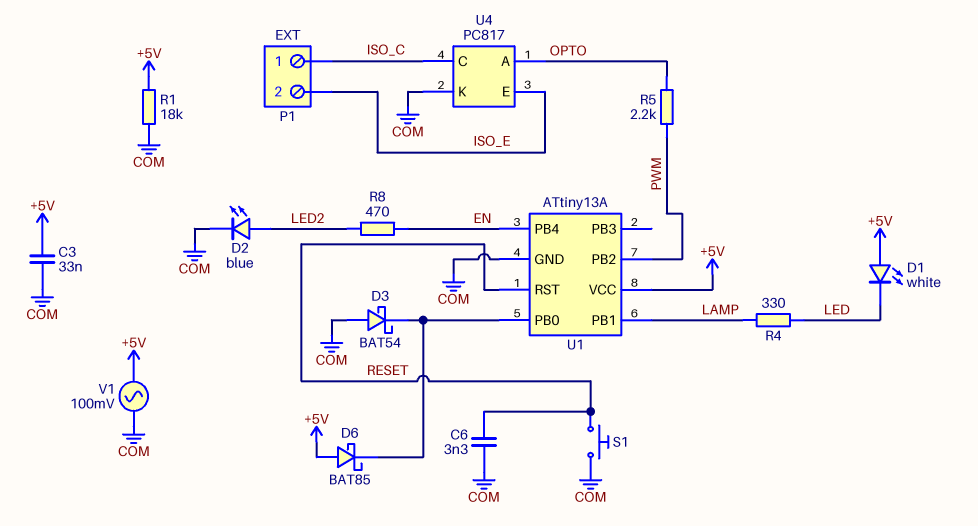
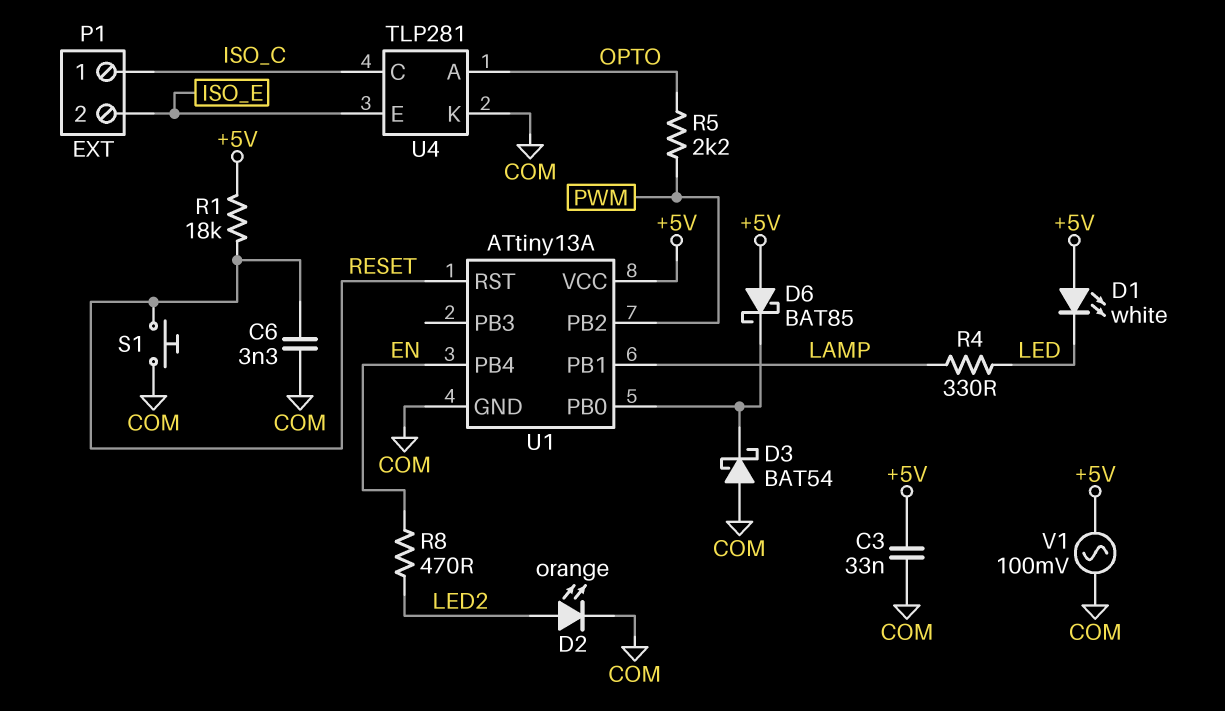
D2: LED blue (A LED2, K COM) -> LED orange (A LED2, K COM)
R1: 18k (+5V, COM) -> 18k (+5V, RESET)
U4: PC817 -> TLP281

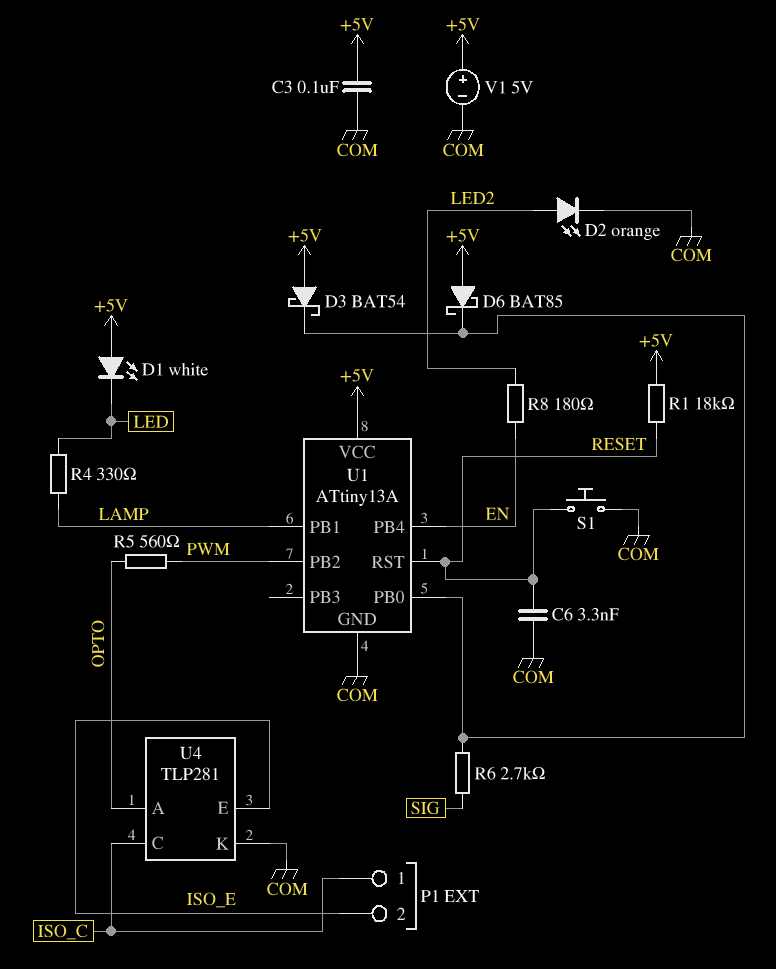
C3: 33nF (+5V, COM) -> 100nF (+5V, COM)
D3: schottky BAT54 (A COM, K U1/PB0) -> schottky BAT54 (A +5V, K U1/PB0)
R5: 2.2k (OPTO, PWM) -> 560 (OPTO, PWM)
R6: none -> 2.7k (SIG, U1/PB0)
R8: 470 (EN, LED2) -> 180 (EN, LED2)
V1: AC 100mV (+5V, COM) -> 5V (plus +5V, minus COM)

